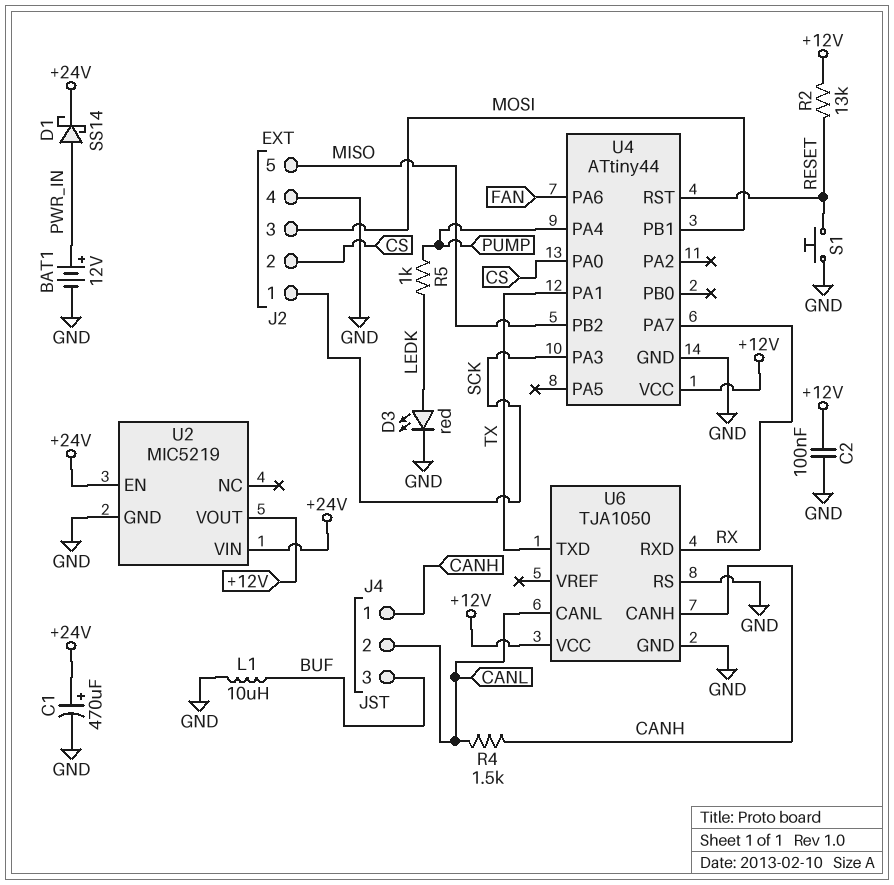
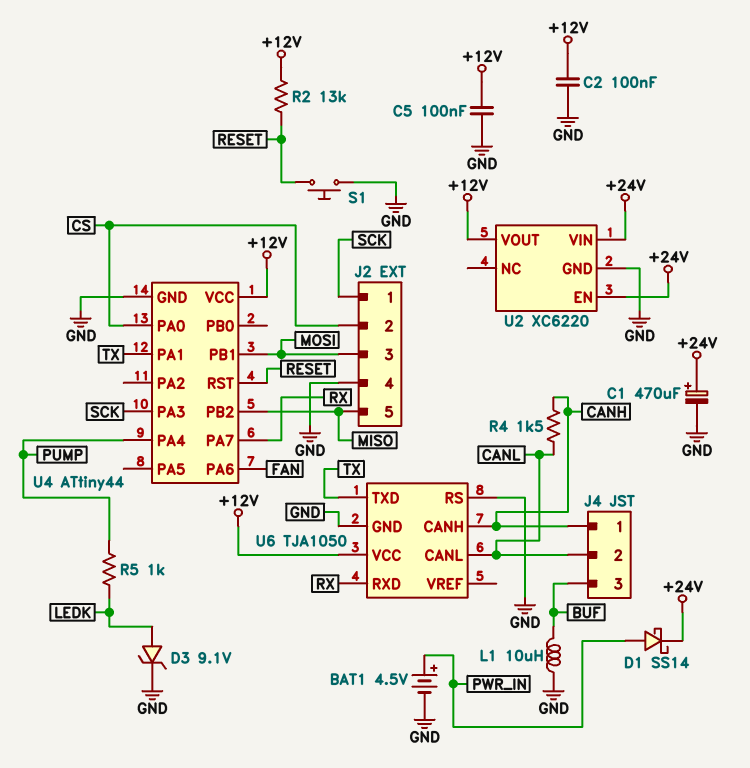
BAT1: 12V (plus PWR_IN, minus GND) -> 4.5V (plus PWR_IN, minus GND)
C5: none -> 100nF (+12V, GND)
D3: LED red (A LEDK, K GND) -> zener 9.1V (A LEDK, K GND)
U2: MIC5219 -> XC6220

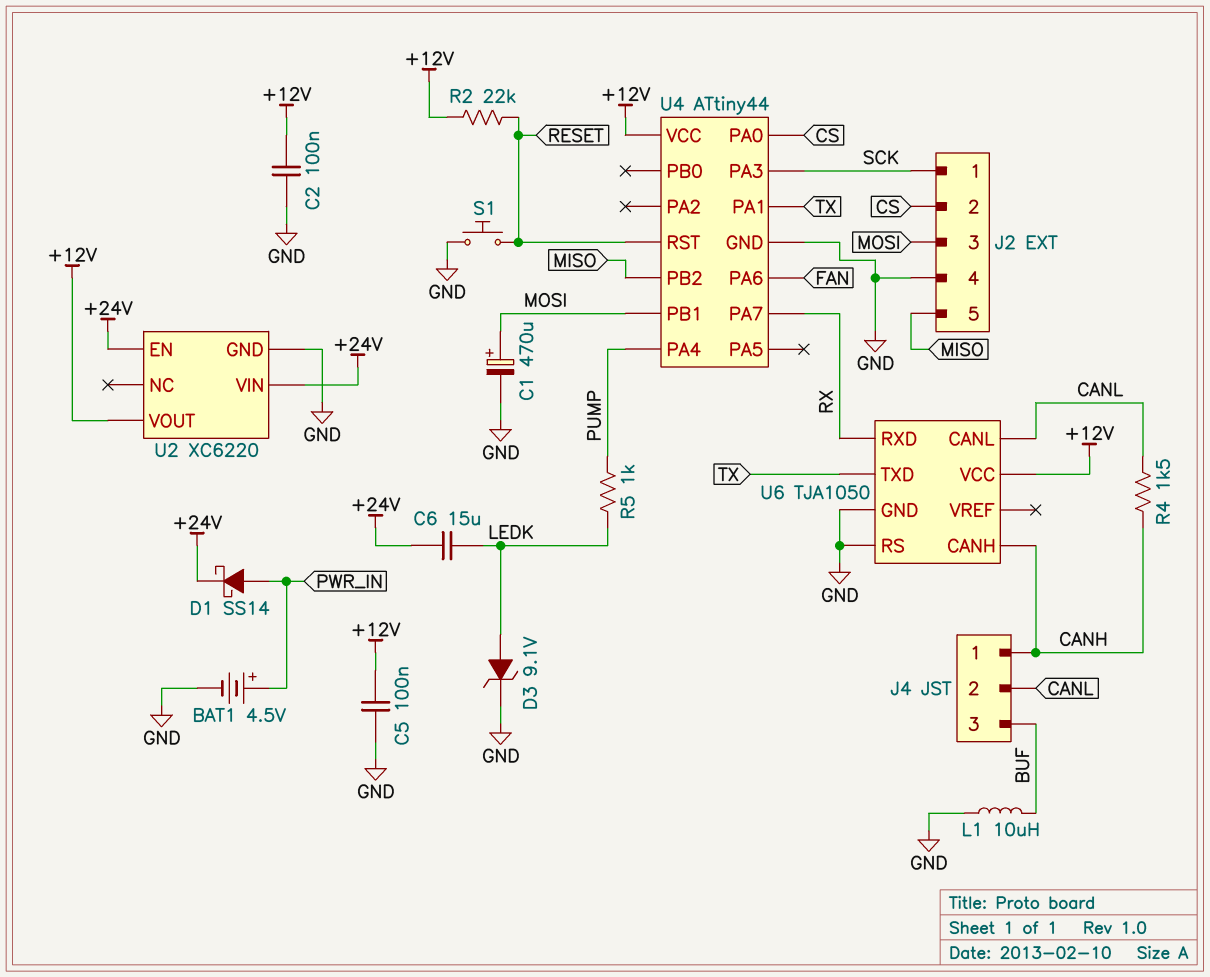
C1: 470uF (plus +24V, minus GND) -> 470uF (plus MOSI, minus GND)
C6: none -> 15uF (+24V, LEDK)
R2: 13k (+12V, RESET) -> 22k (+12V, RESET)

